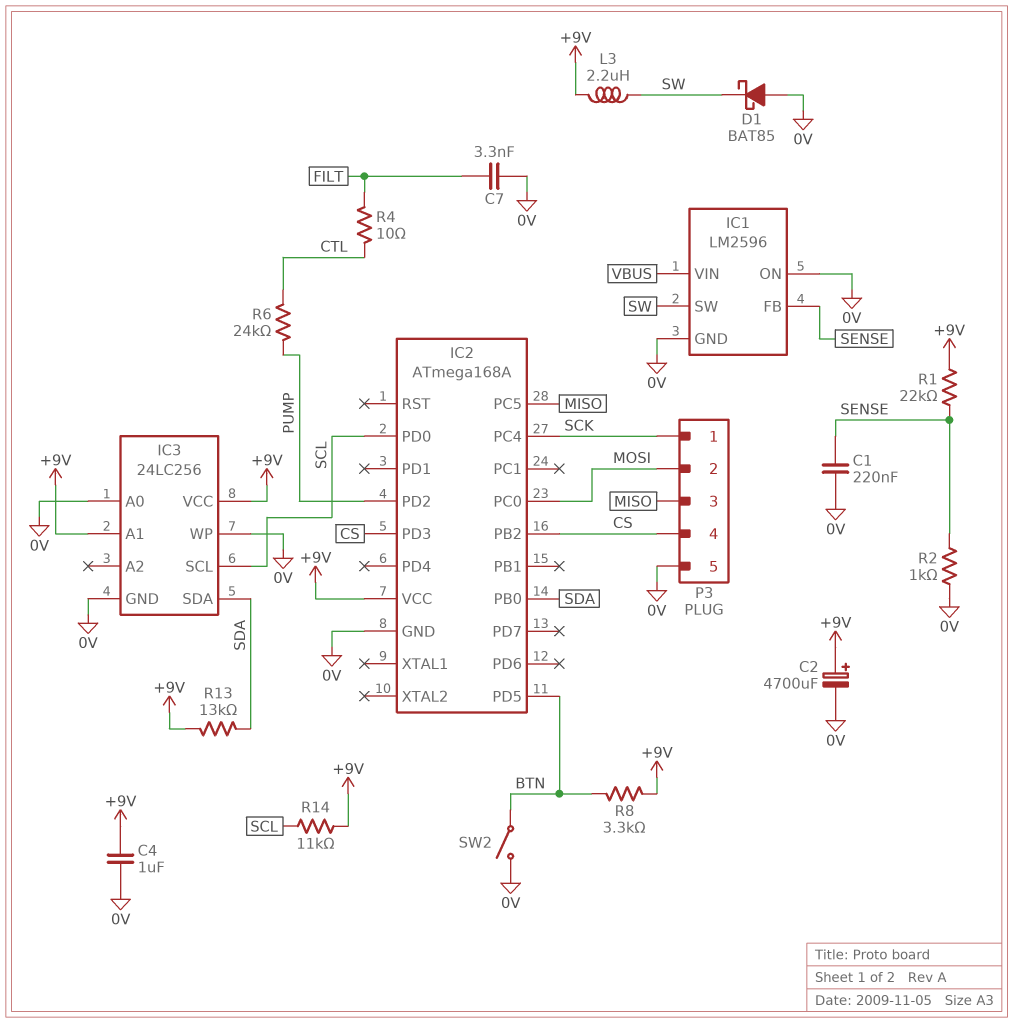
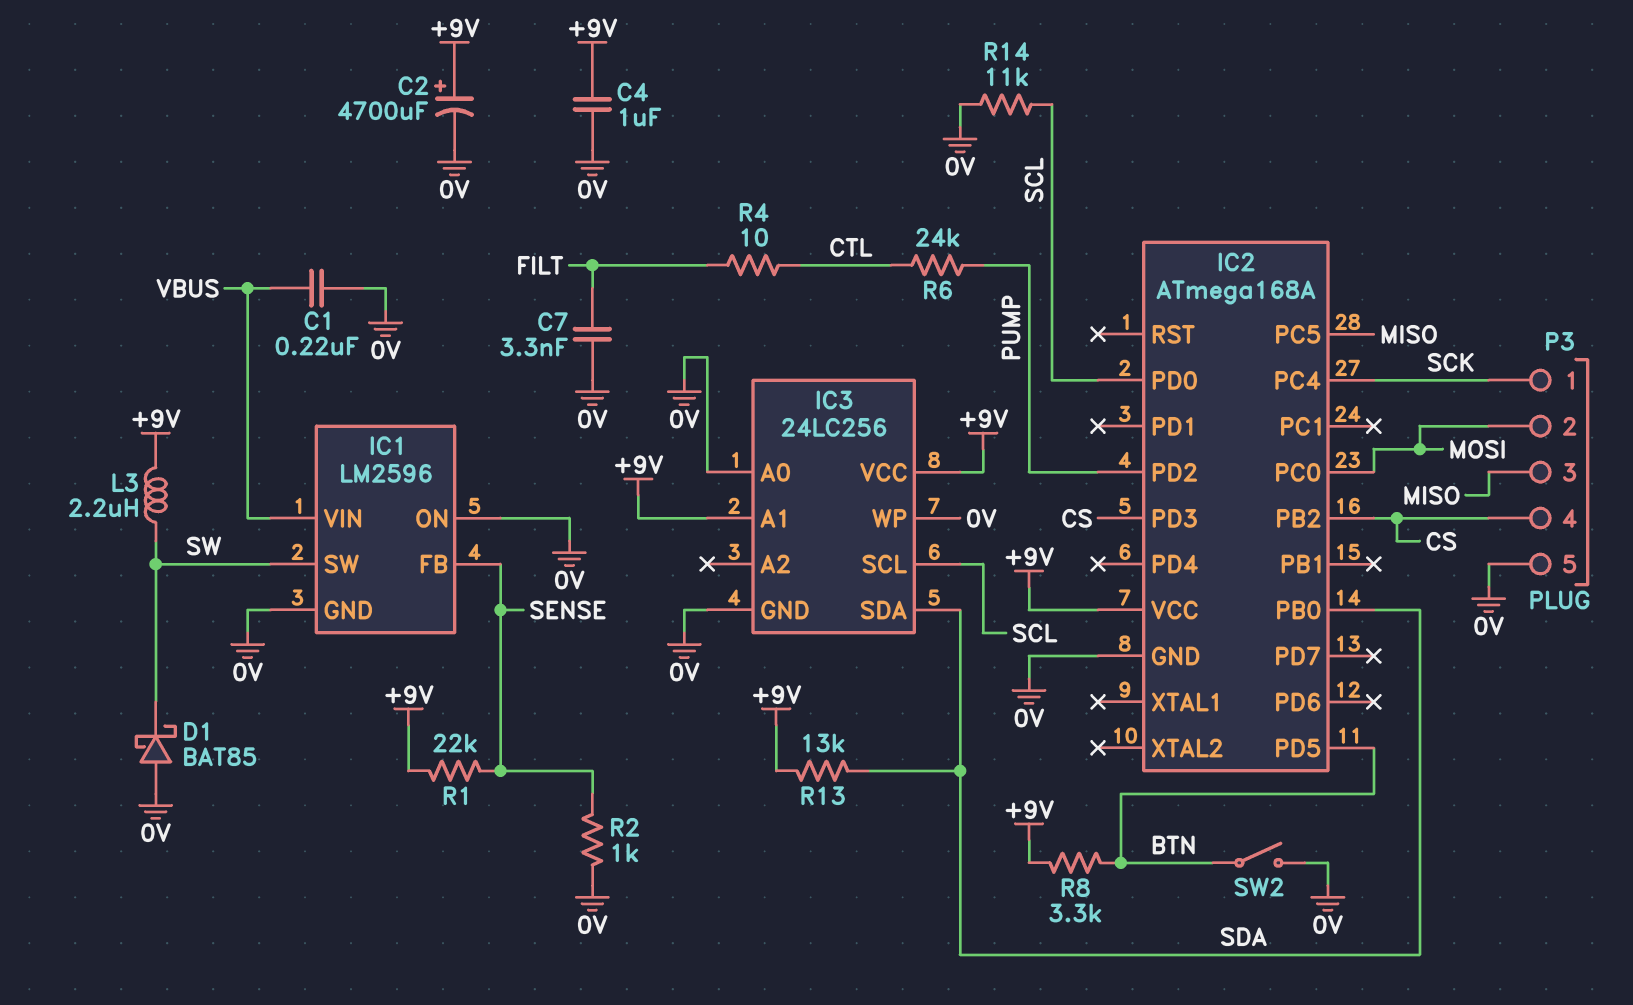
C1: 220nF (0V, SENSE) -> 220nF (0V, VBUS)
R14: 11k (+9V, SCL) -> 11k (0V, SCL)

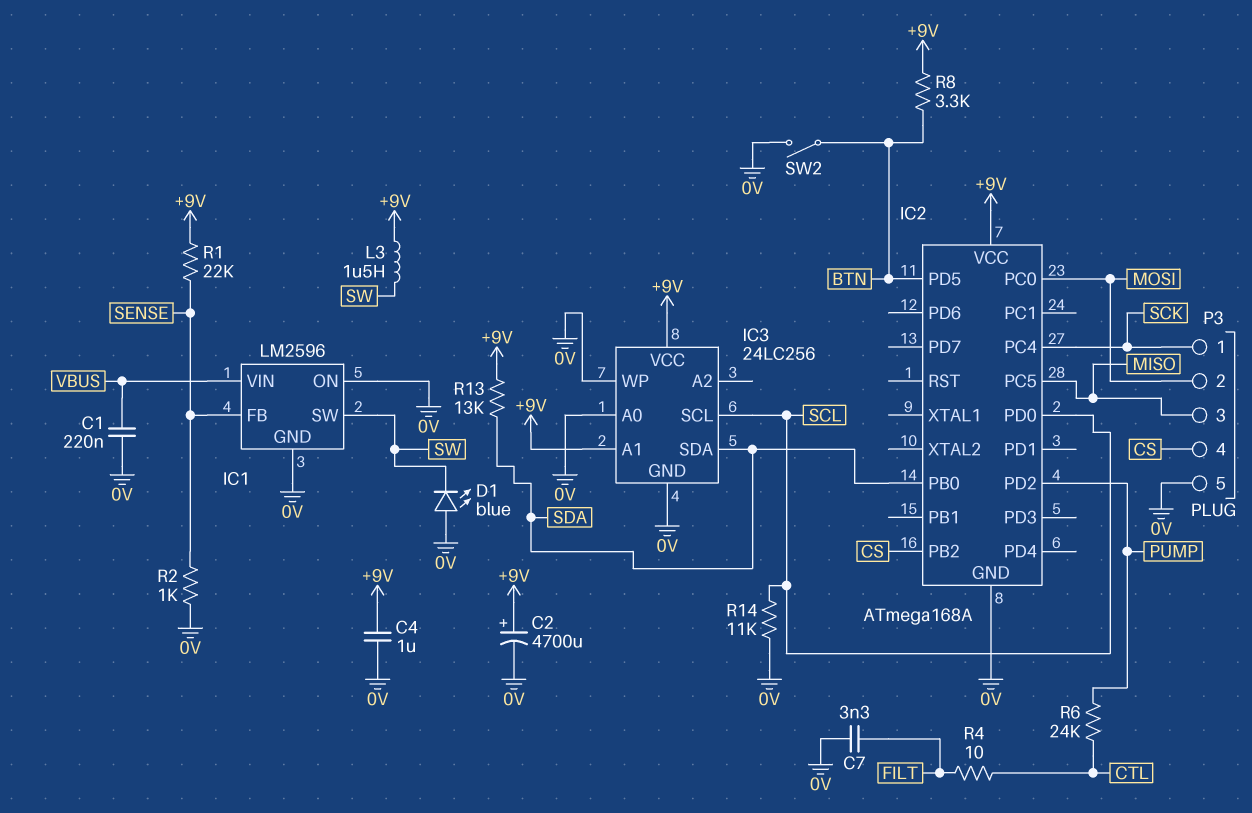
D1: schottky BAT85 (A 0V, K SW) -> LED blue (A 0V, K SW)
IC2 pin PD3: CS -> none
L3: 2.2uH (+9V, SW) -> 1.5uH (+9V, SW)

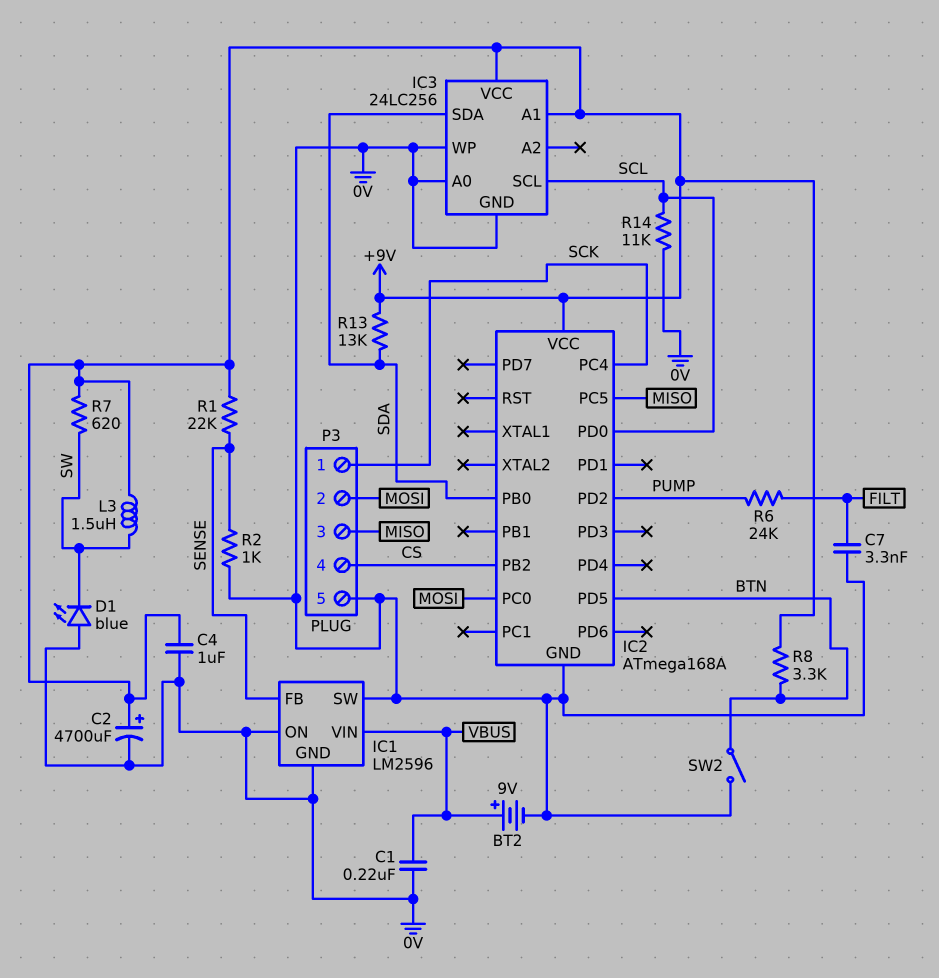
BT2: none -> 9V (plus VBUS, minus 0V)
IC1 pin SW: SW -> 0V
R4: 10 (CTL, FILT) -> none
R6: 24k (CTL, PUMP) -> 24k (FILT, PUMP)
R7: none -> 620 (+9V, SW)

